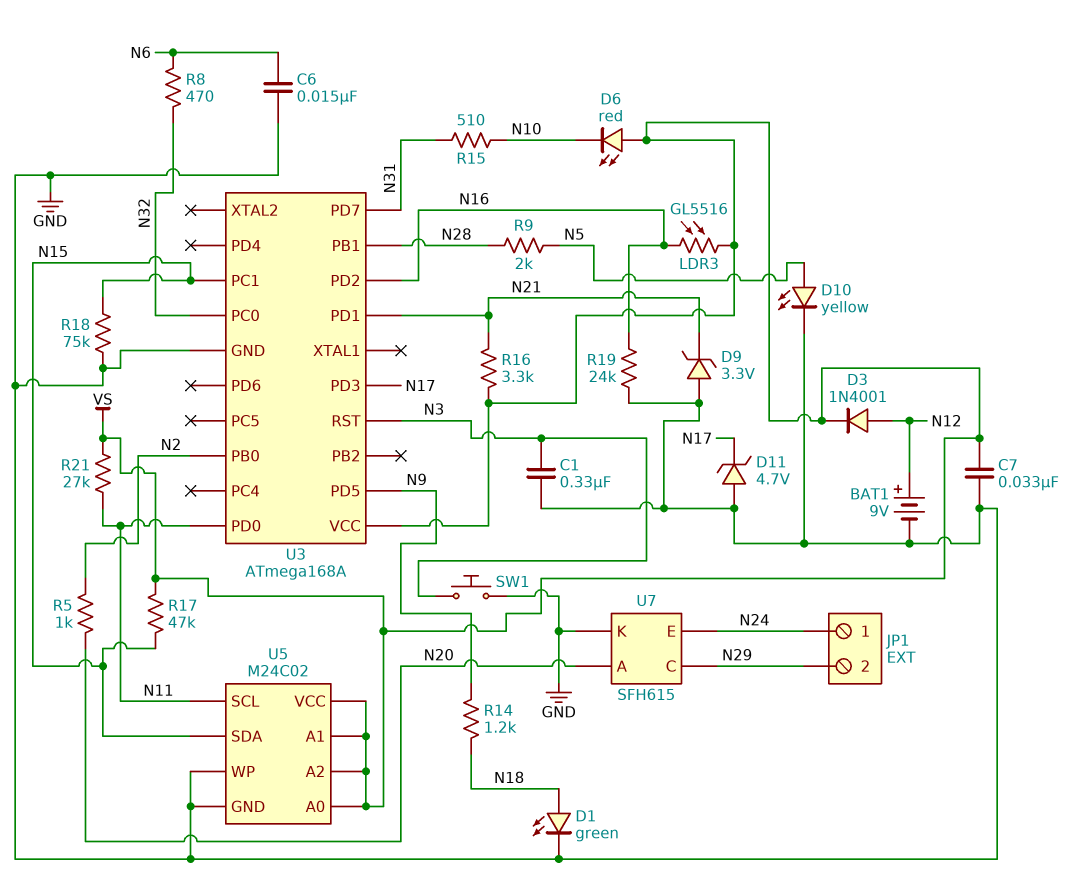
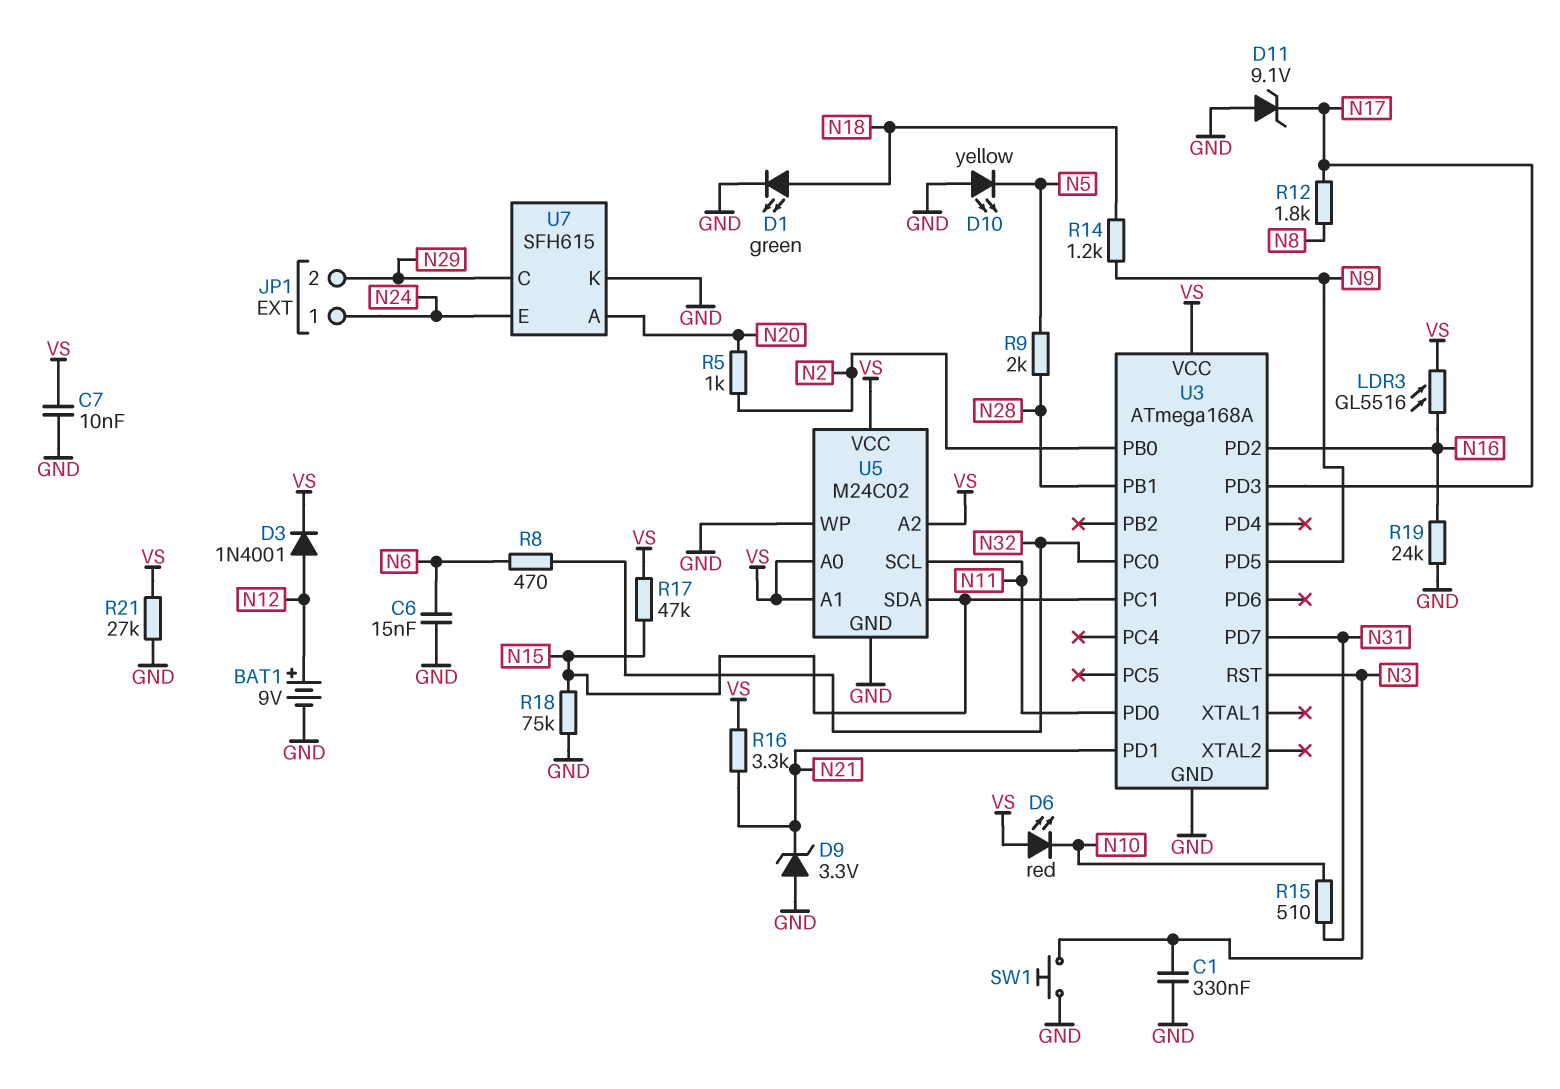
C7: 33nF (GND, VS) -> 10nF (GND, VS)
D10: LED yellow (A N5, K GND) -> LED yellow (A GND, K N5)
D11: zener 4.7V (A GND, K N17) -> zener 9.1V (A GND, K N17)
R12: none -> 1.8k (N8, N17)
R21: 27k (N11, VS) -> 27k (GND, VS)

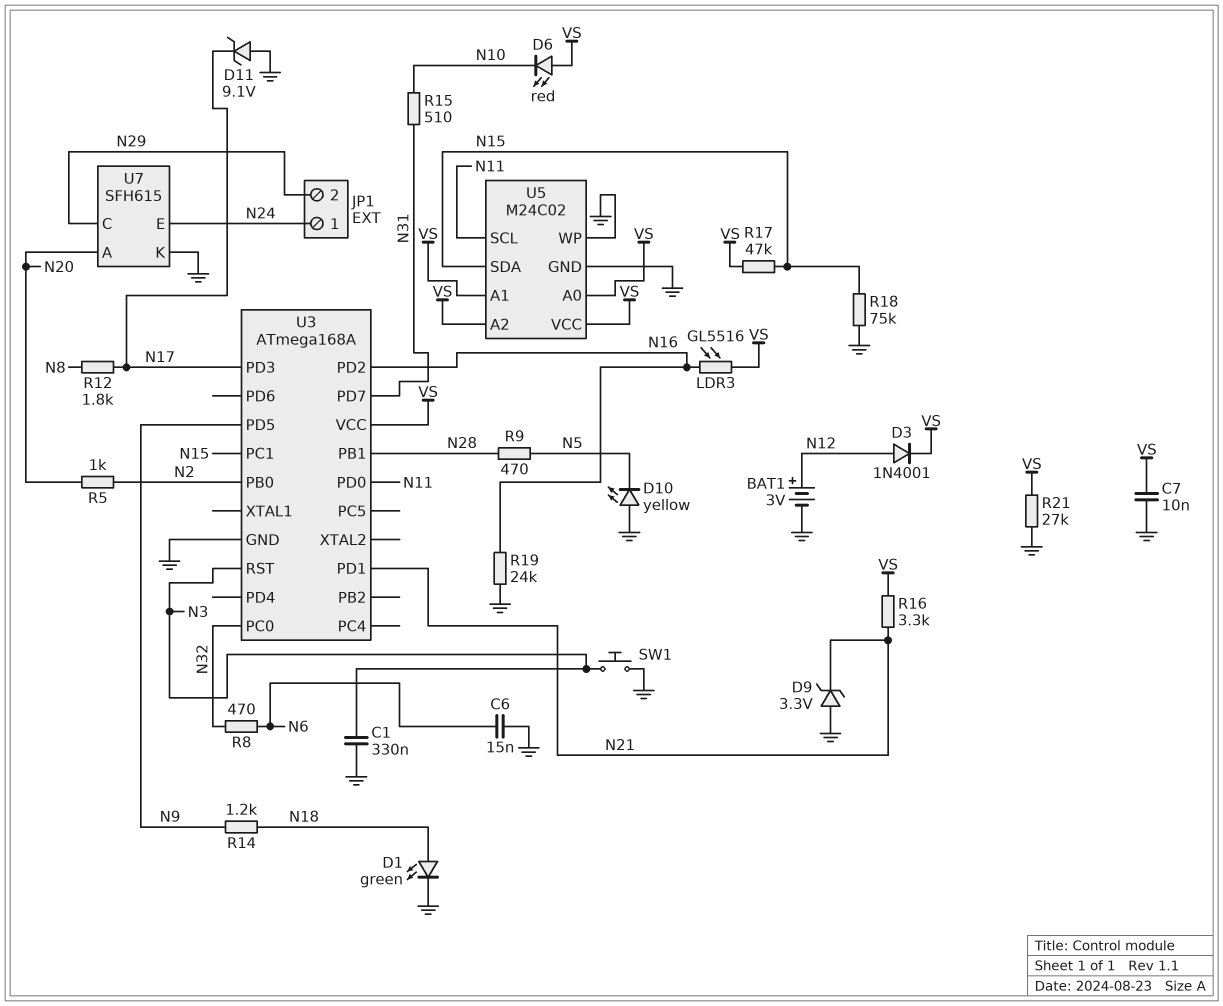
BAT1: 9V (plus N12, minus GND) -> 3V (plus N12, minus GND)
R9: 2k (N5, N28) -> 470 (N5, N28)

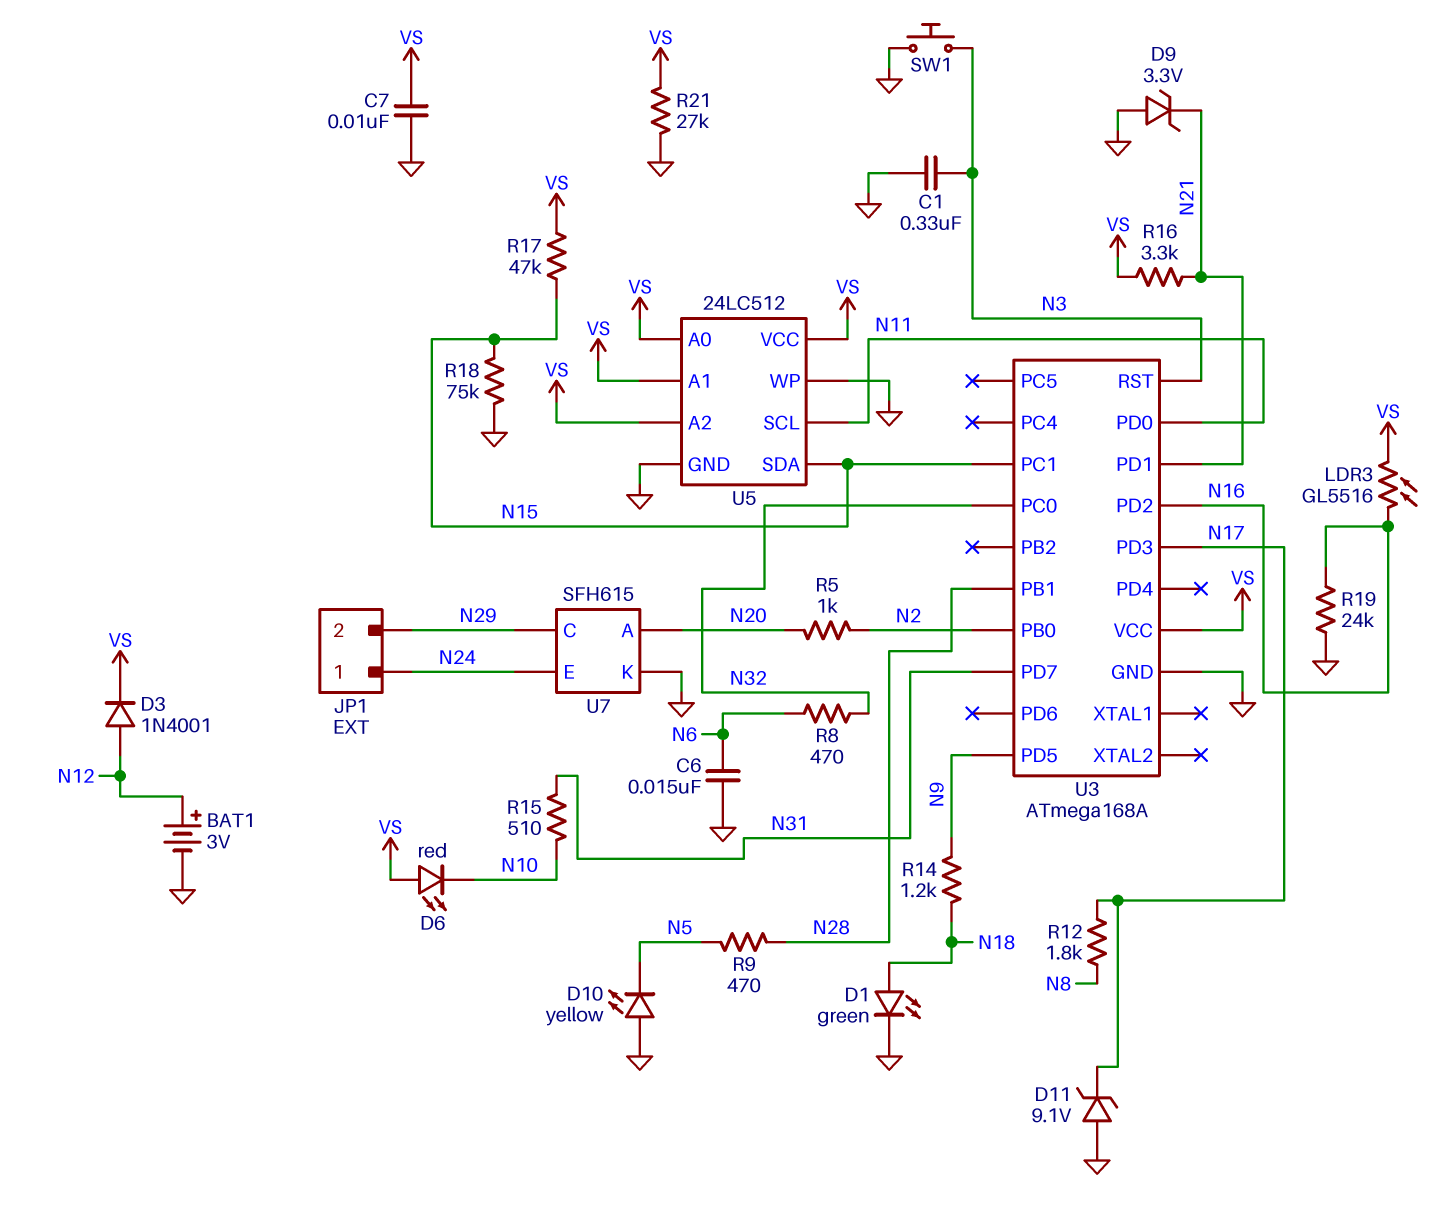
U5: M24C02 -> 24LC512

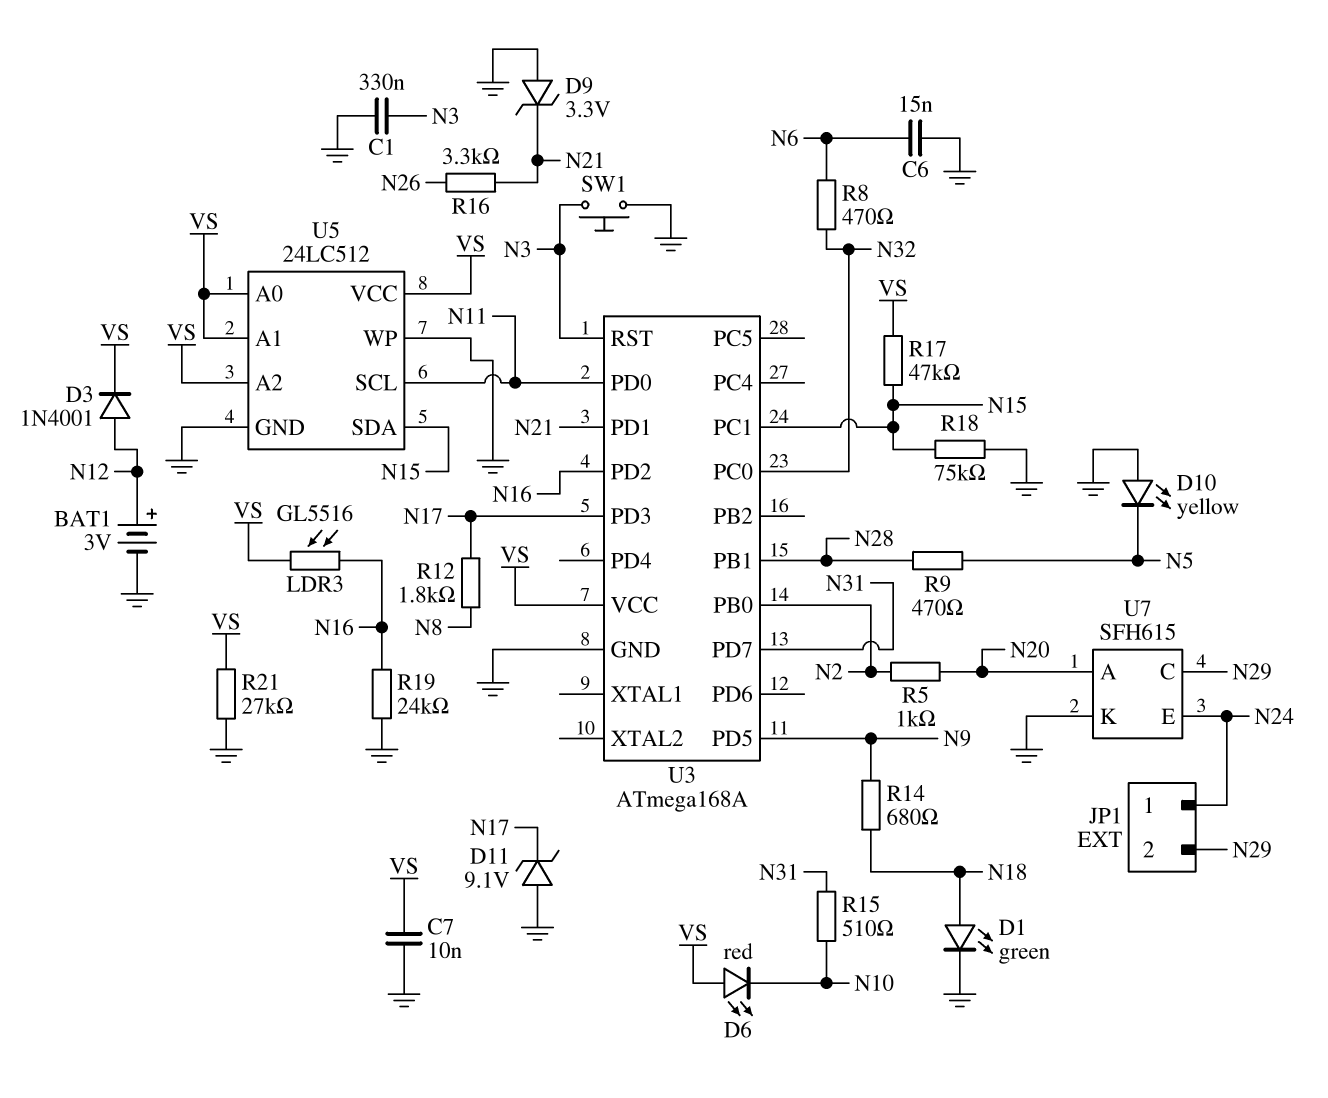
R14: 1.2k (N9, N18) -> 680 (N9, N18)
R16: 3.3k (N21, VS) -> 3.3k (N21, N26)

